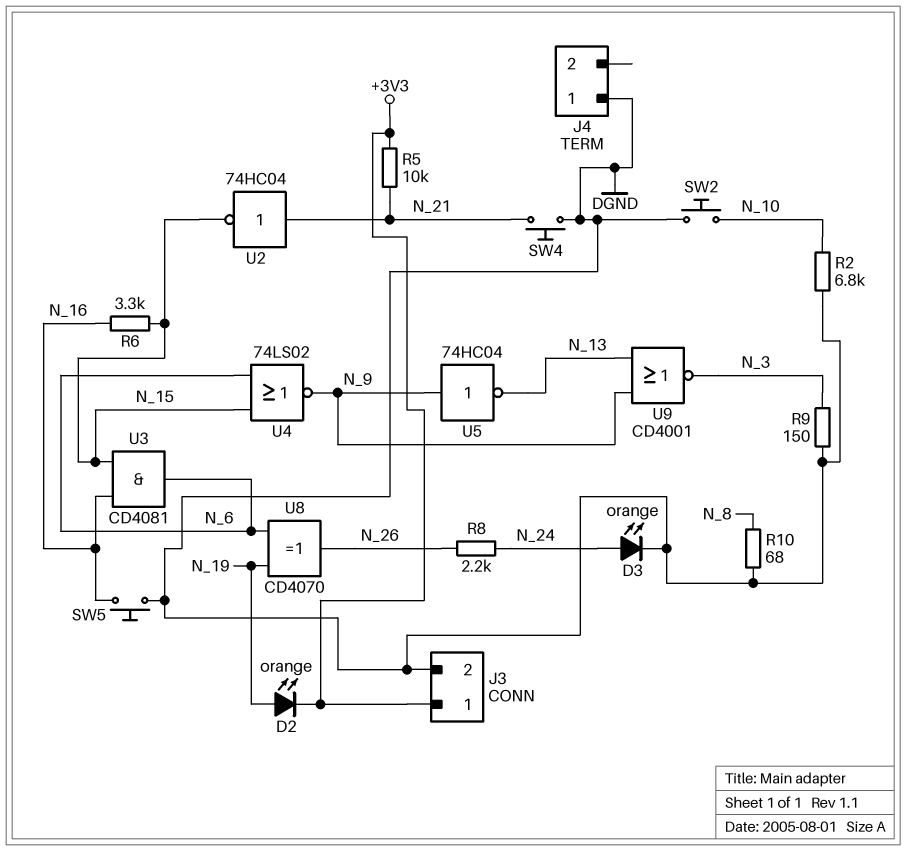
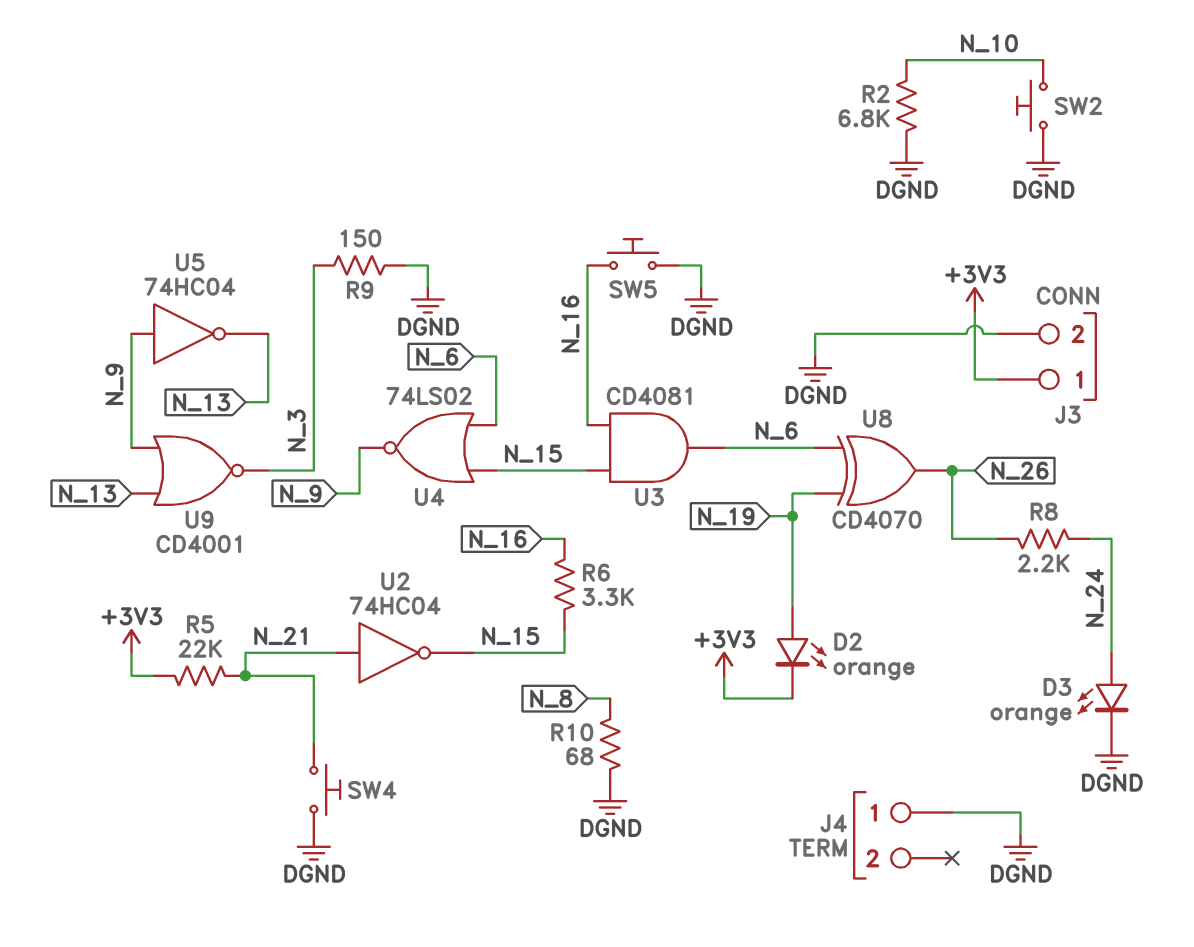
R5: 10k (+3V3, N_21) -> 22k (+3V3, N_21)

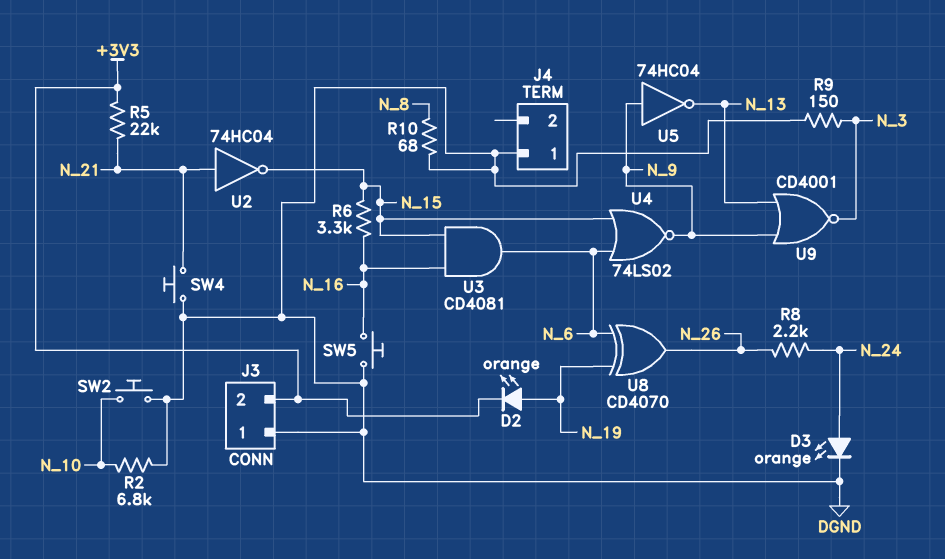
J3 pin 1: +3V3 -> DGND
J3 pin 2: DGND -> +3V3

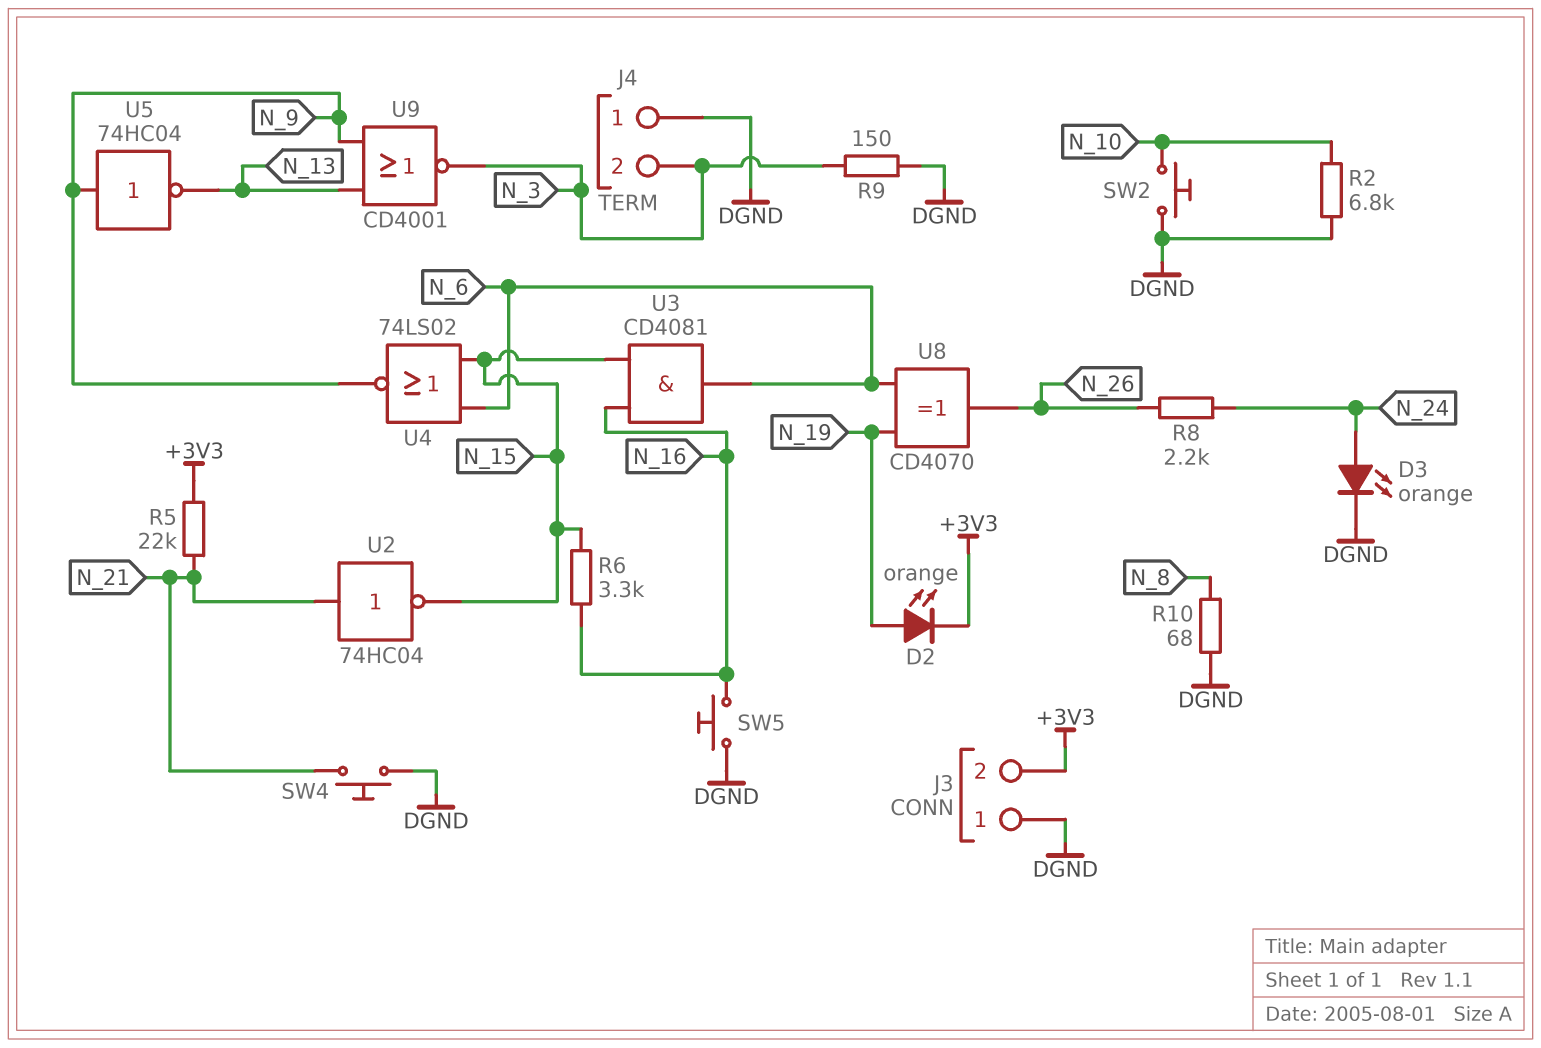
J4 pin 2: none -> N_3

